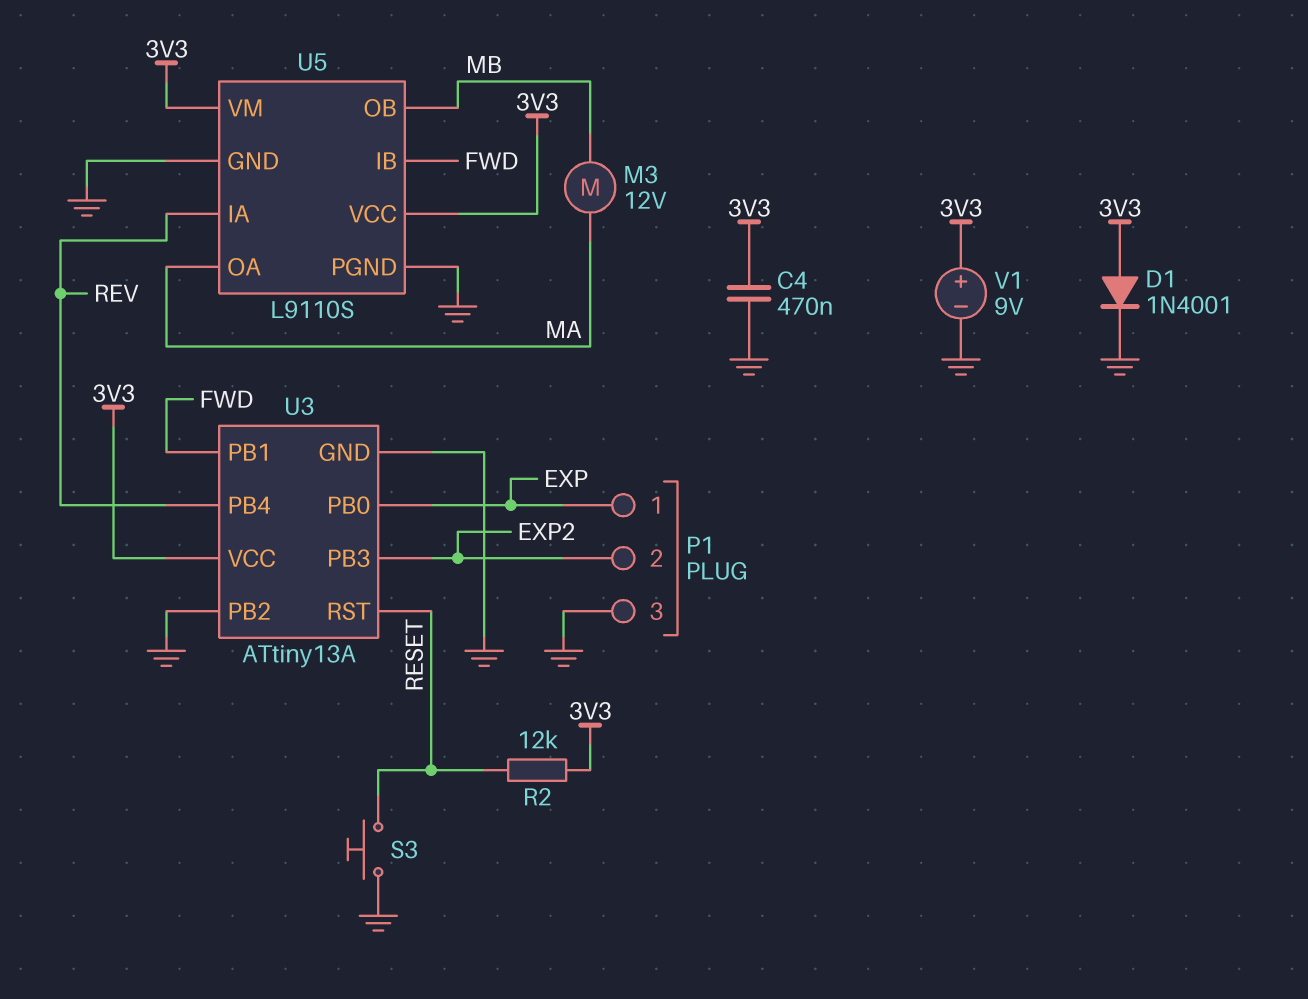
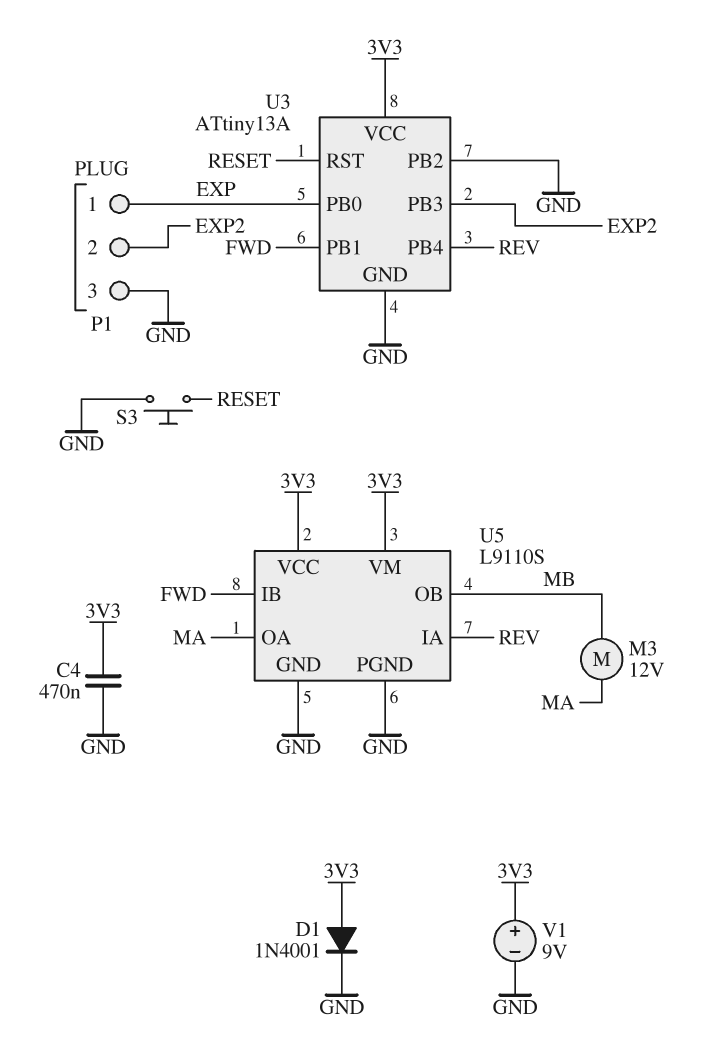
R2: 12k (3V3, RESET) -> none

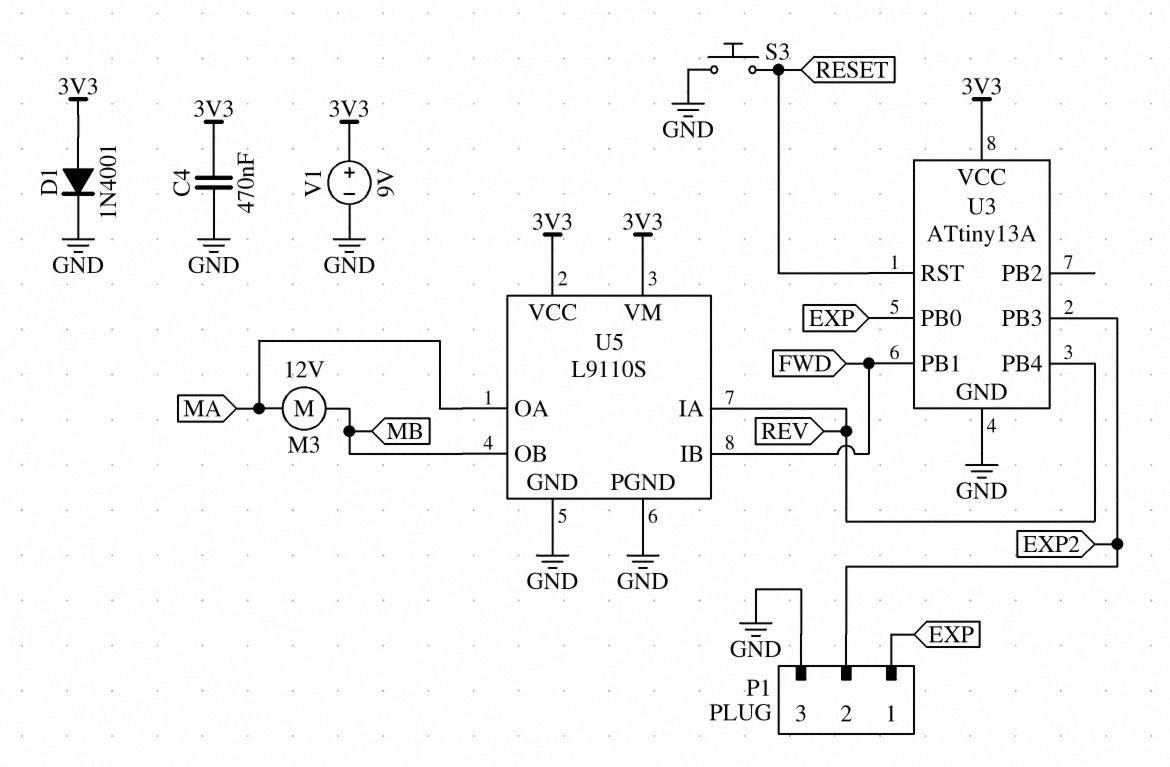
U3 pin PB2: GND -> none

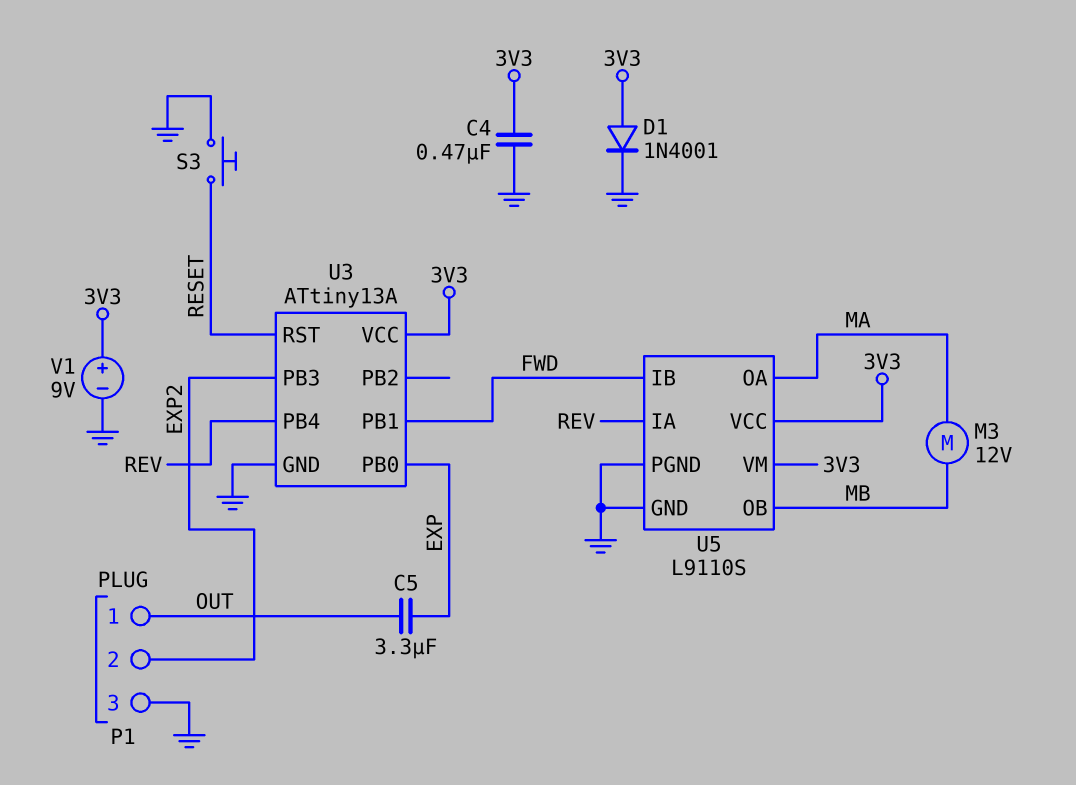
C5: none -> 3.3uF (EXP, OUT)
P1 pin 1: EXP -> OUT

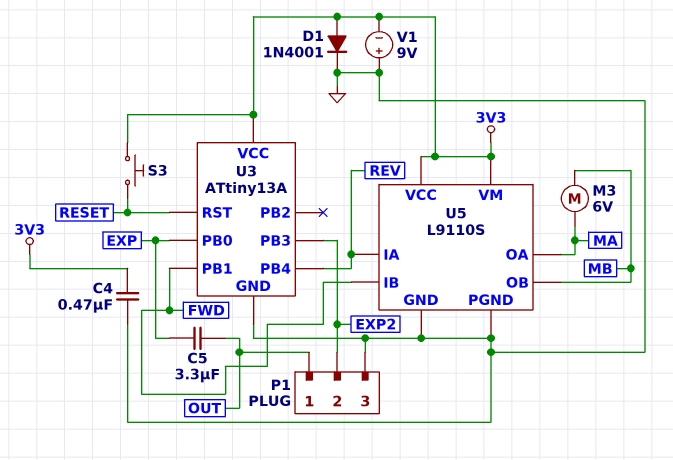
M3: motor 12V (MA, MB) -> motor 6V (MA, MB)
S3: button (GND, RESET) -> button (3V3, RESET)
V1: 9V (plus 3V3, minus GND) -> 9V (plus GND, minus 3V3)

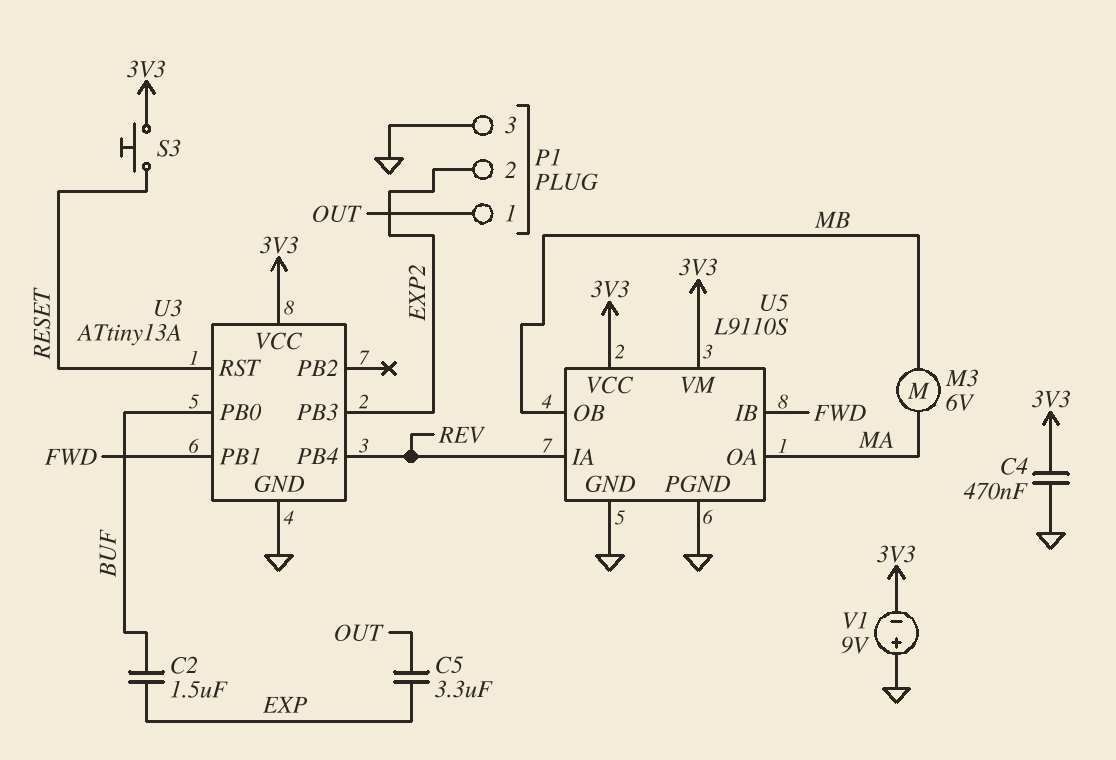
C2: none -> 1.5uF (BUF, EXP)
D1: diode 1N4001 (A 3V3, K GND) -> none
U3 pin PB0: EXP -> BUF

